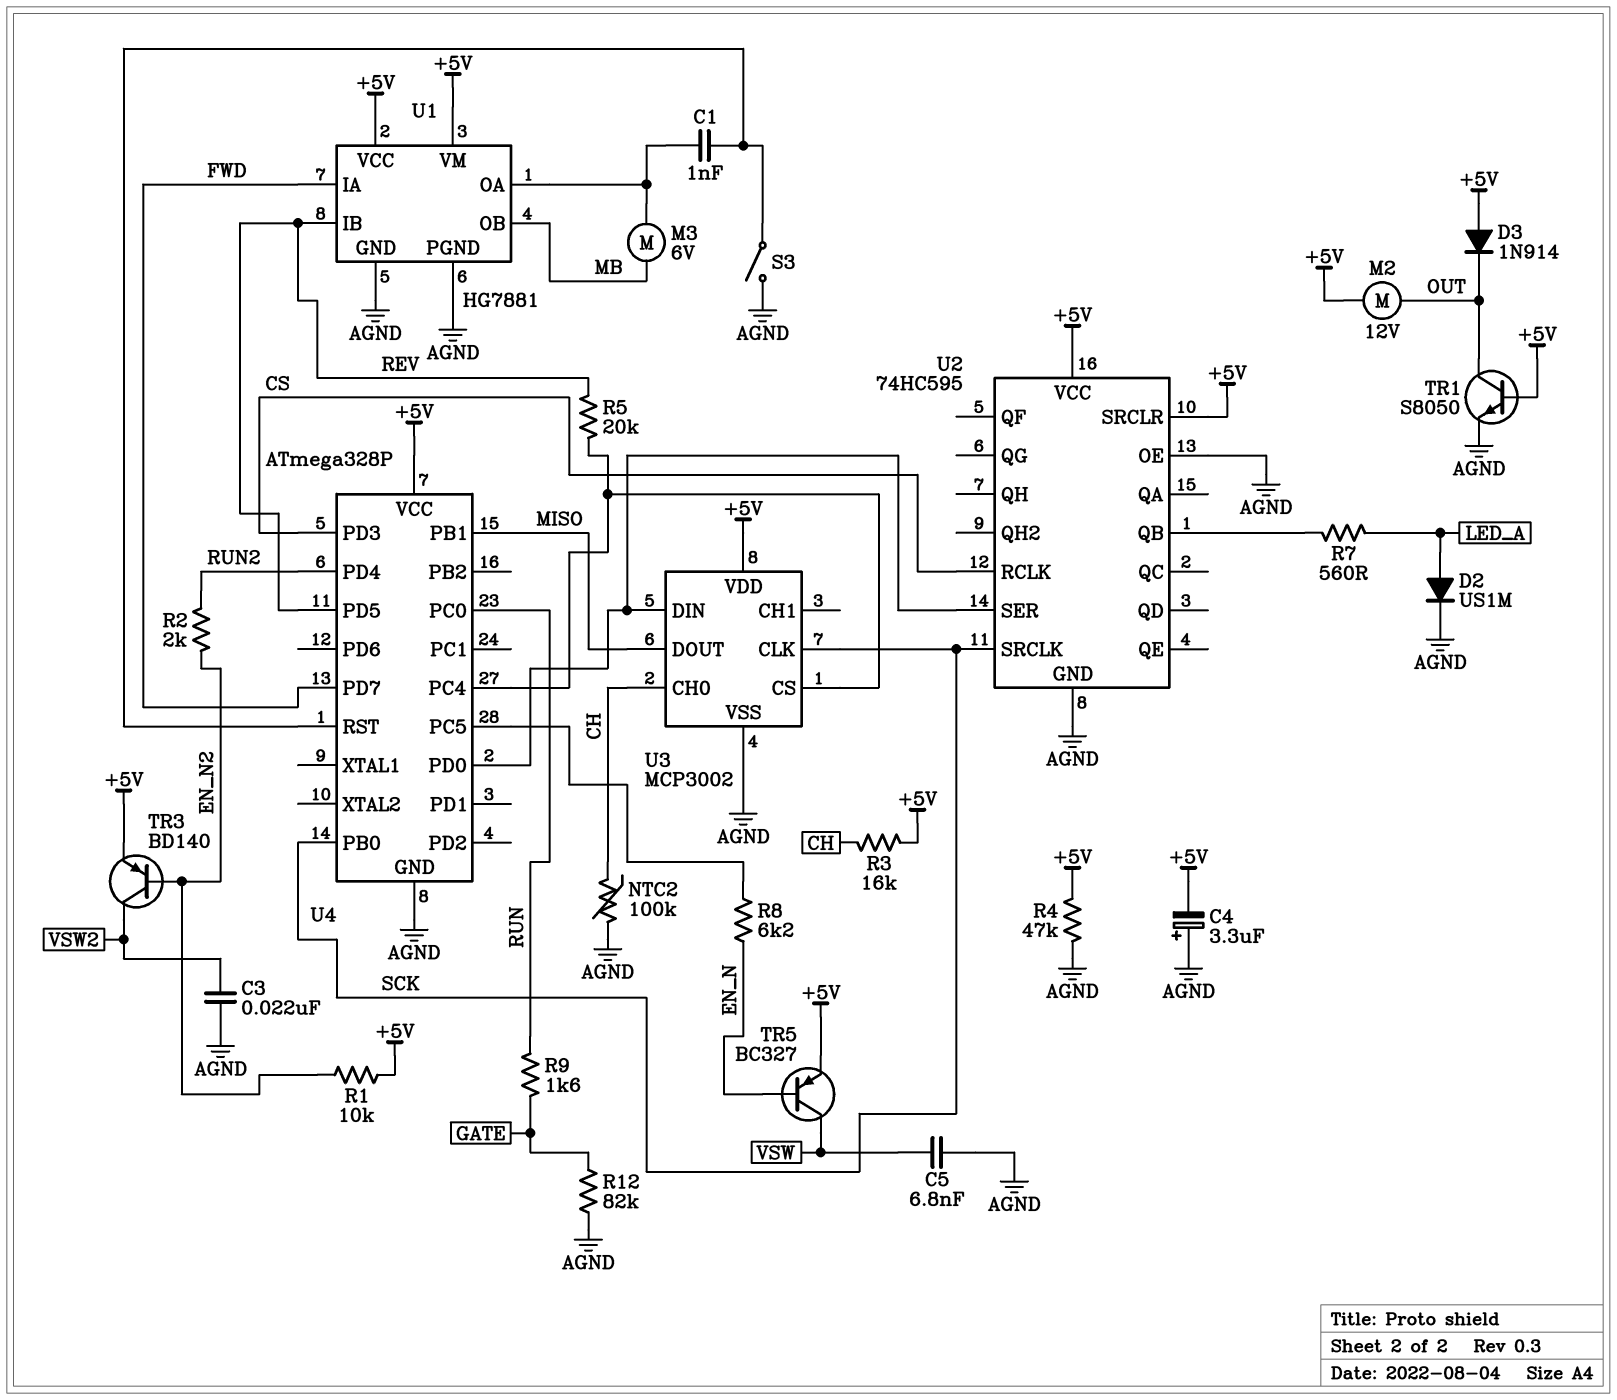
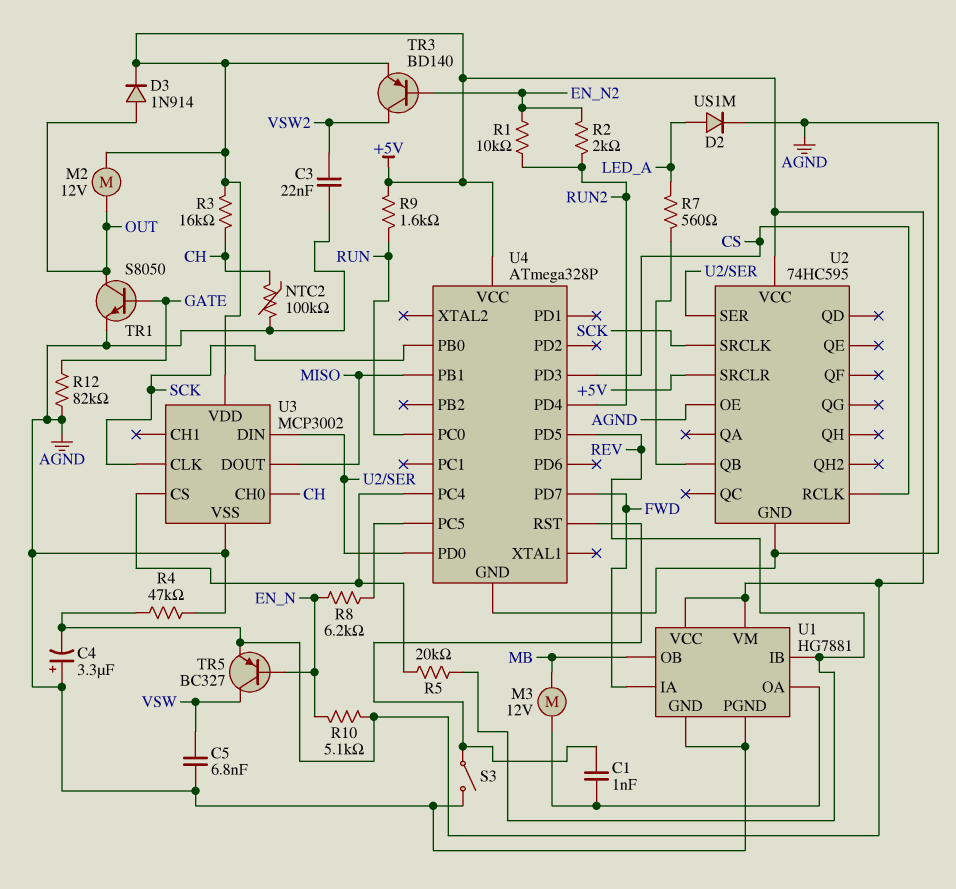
D3: diode 1N914 (A +5V, K OUT) -> diode 1N914 (A OUT, K +5V)
M3: motor 6V (MB, U1/OA) -> motor 12V (MB, U1/OA)
R1: 10k (+5V, EN_N2) -> 10k (EN_N2, RUN2)
R9: 1.6k (GATE, RUN) -> 1.6k (+5V, RUN)
R10: none -> 5.1k (+5V, EN_N)
TR1: NPN S8050 (B +5V, C OUT, E AGND) -> NPN S8050 (B GATE, C OUT, E AGND)

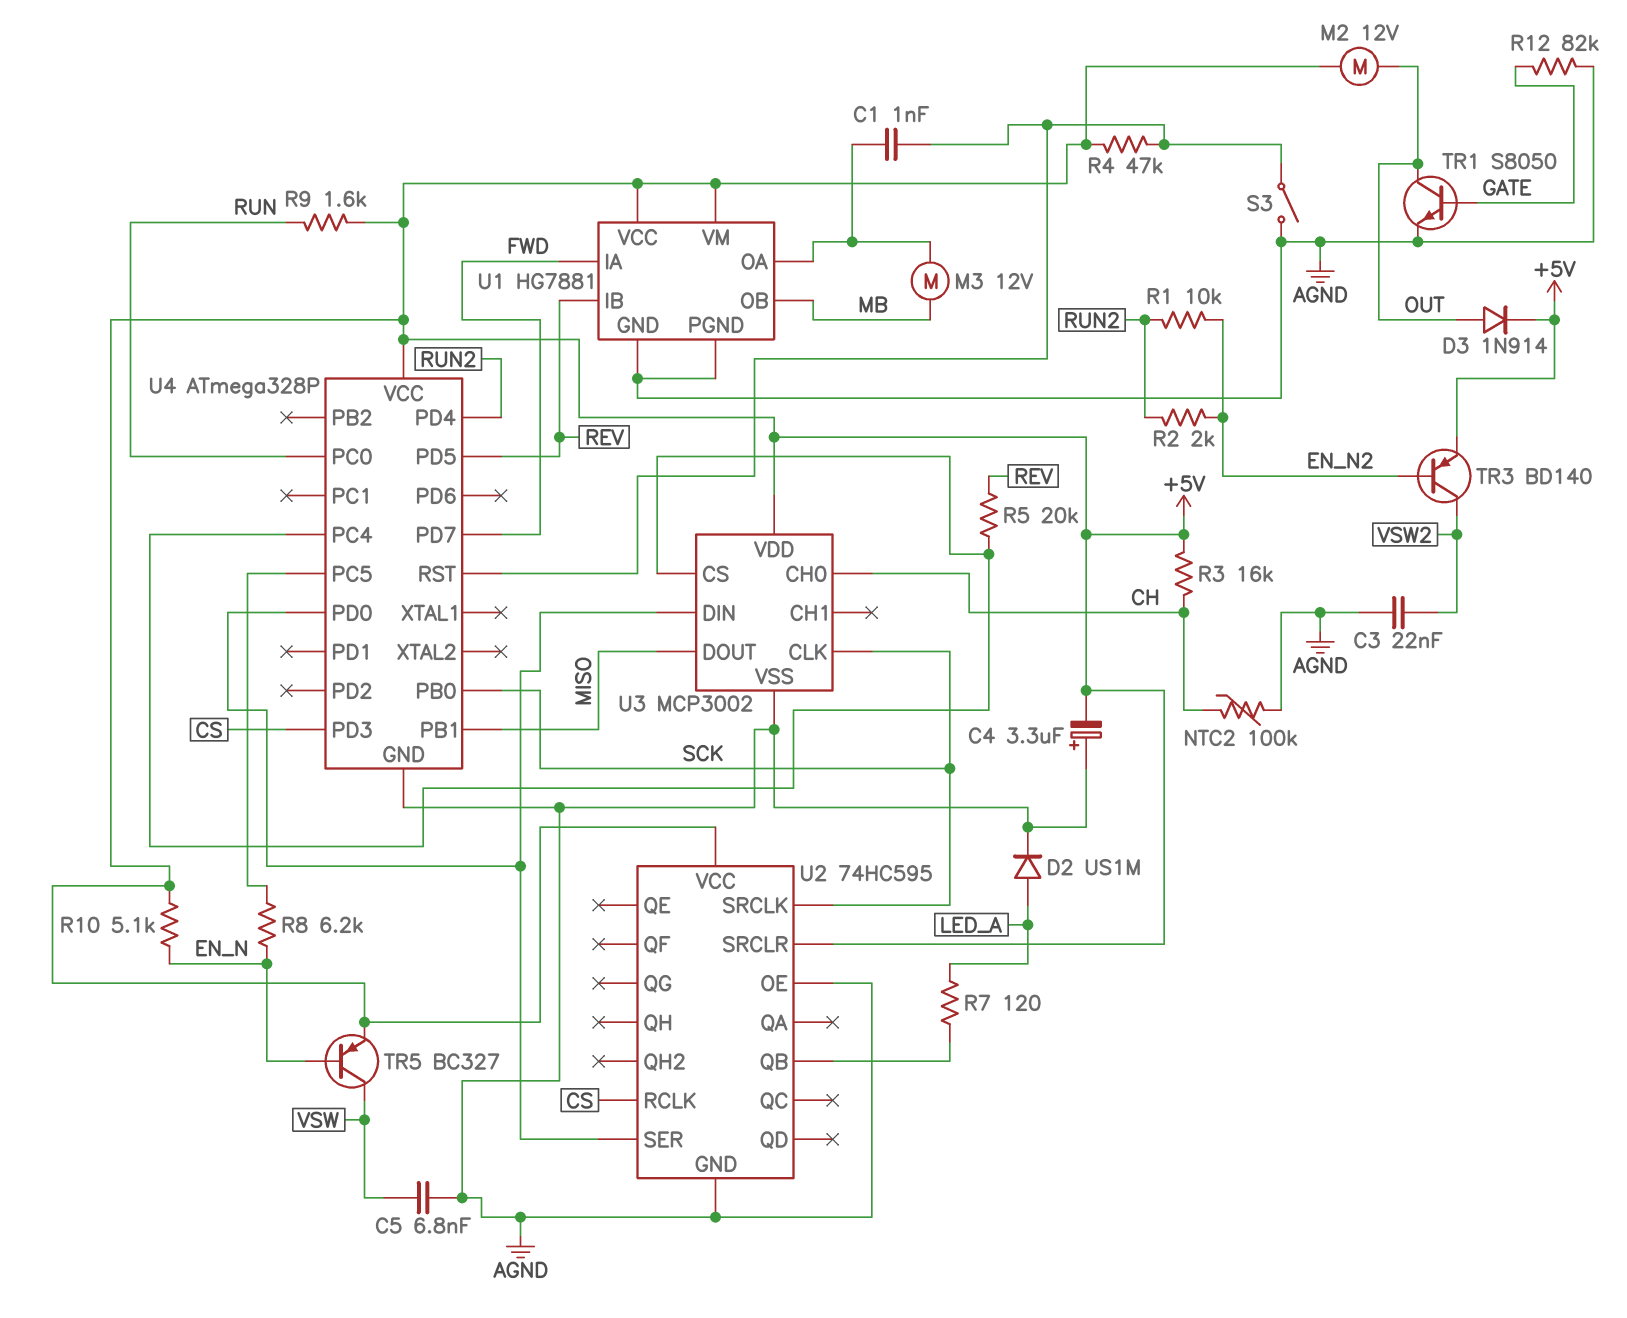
R4: 47k (+5V, AGND) -> 47k (+5V, U4/RST)
R7: 560 (LED_A, U2/QB) -> 120 (LED_A, U2/QB)

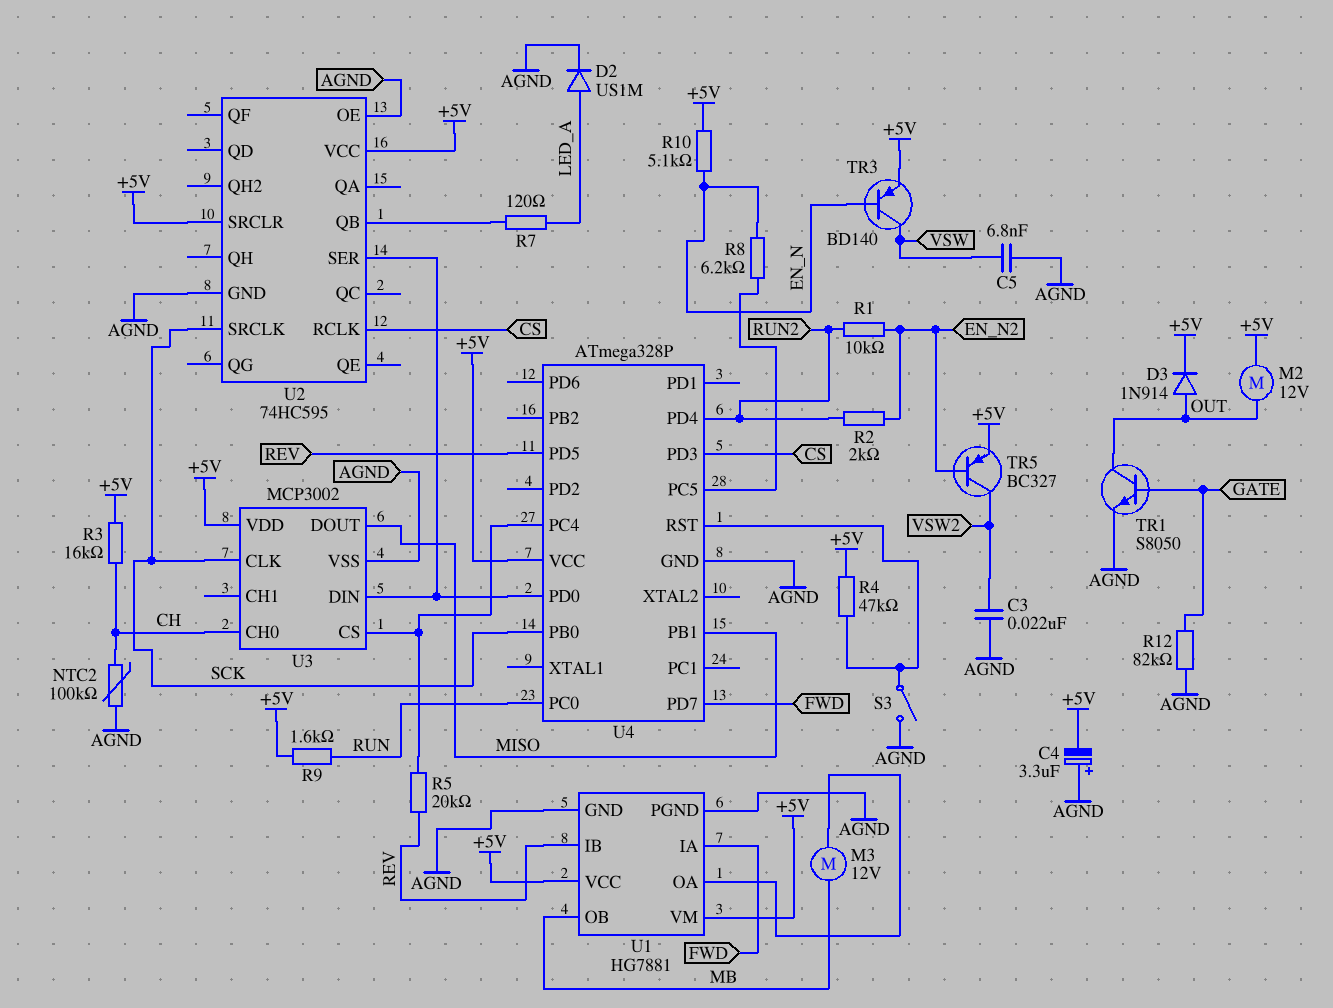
C1: 1nF (U1/OA, U4/RST) -> none
TR3: PNP BD140 (B EN_N2, C VSW2, E +5V) -> PNP BD140 (B EN_N, C VSW, E +5V)
TR5: PNP BC327 (B EN_N, C VSW, E +5V) -> PNP BC327 (B EN_N2, C VSW2, E +5V)

